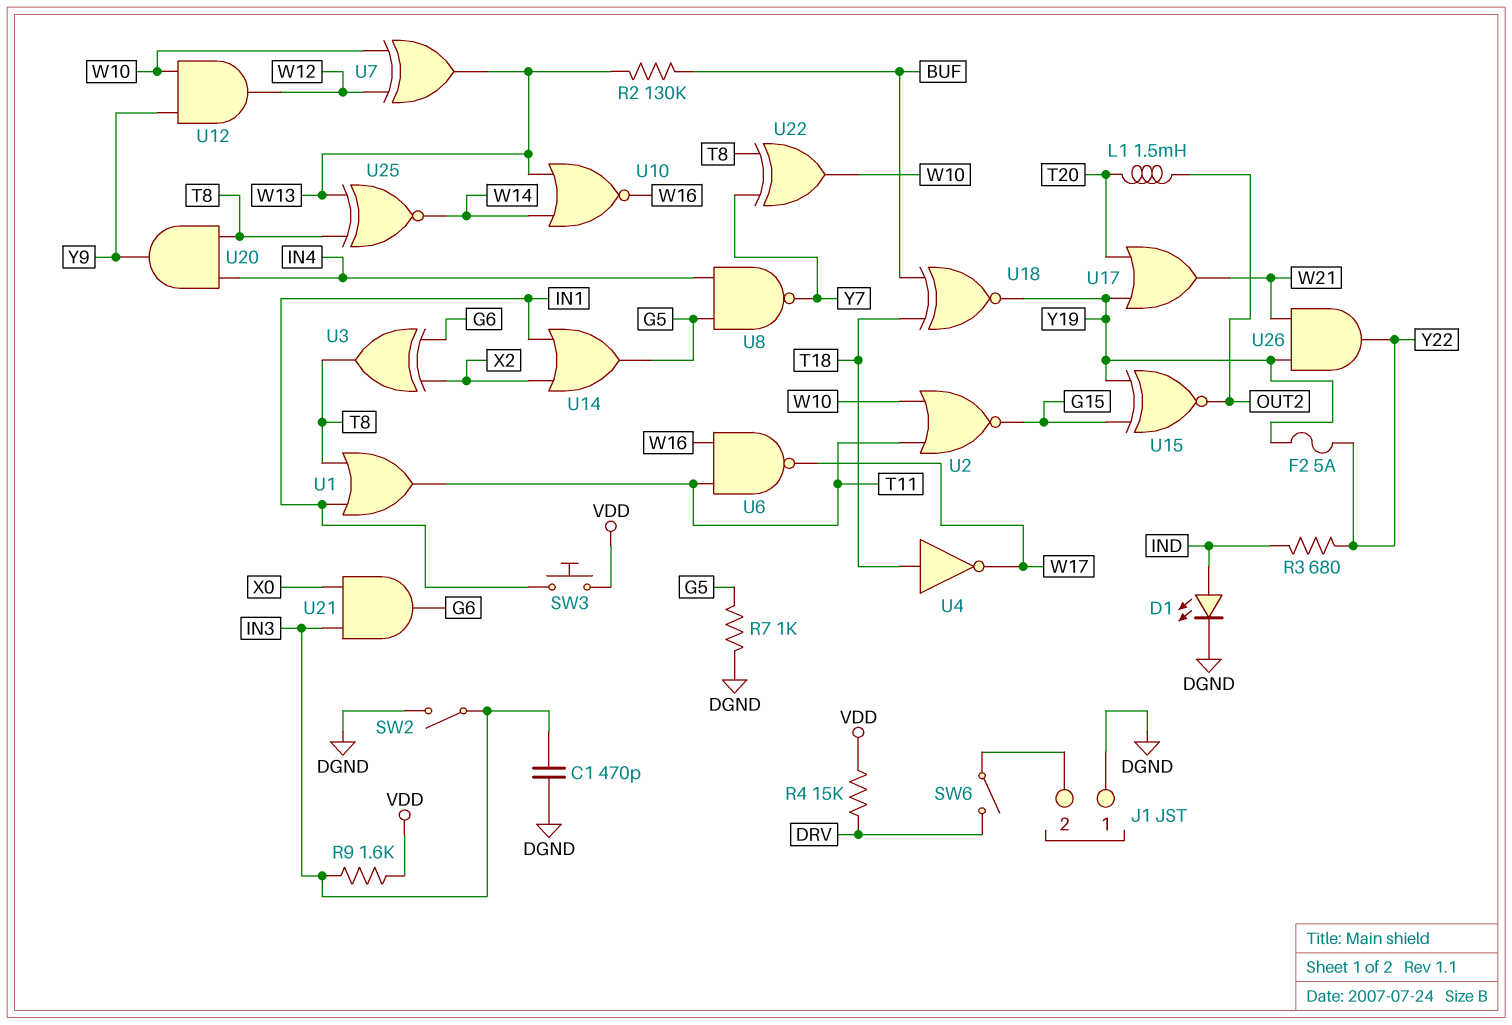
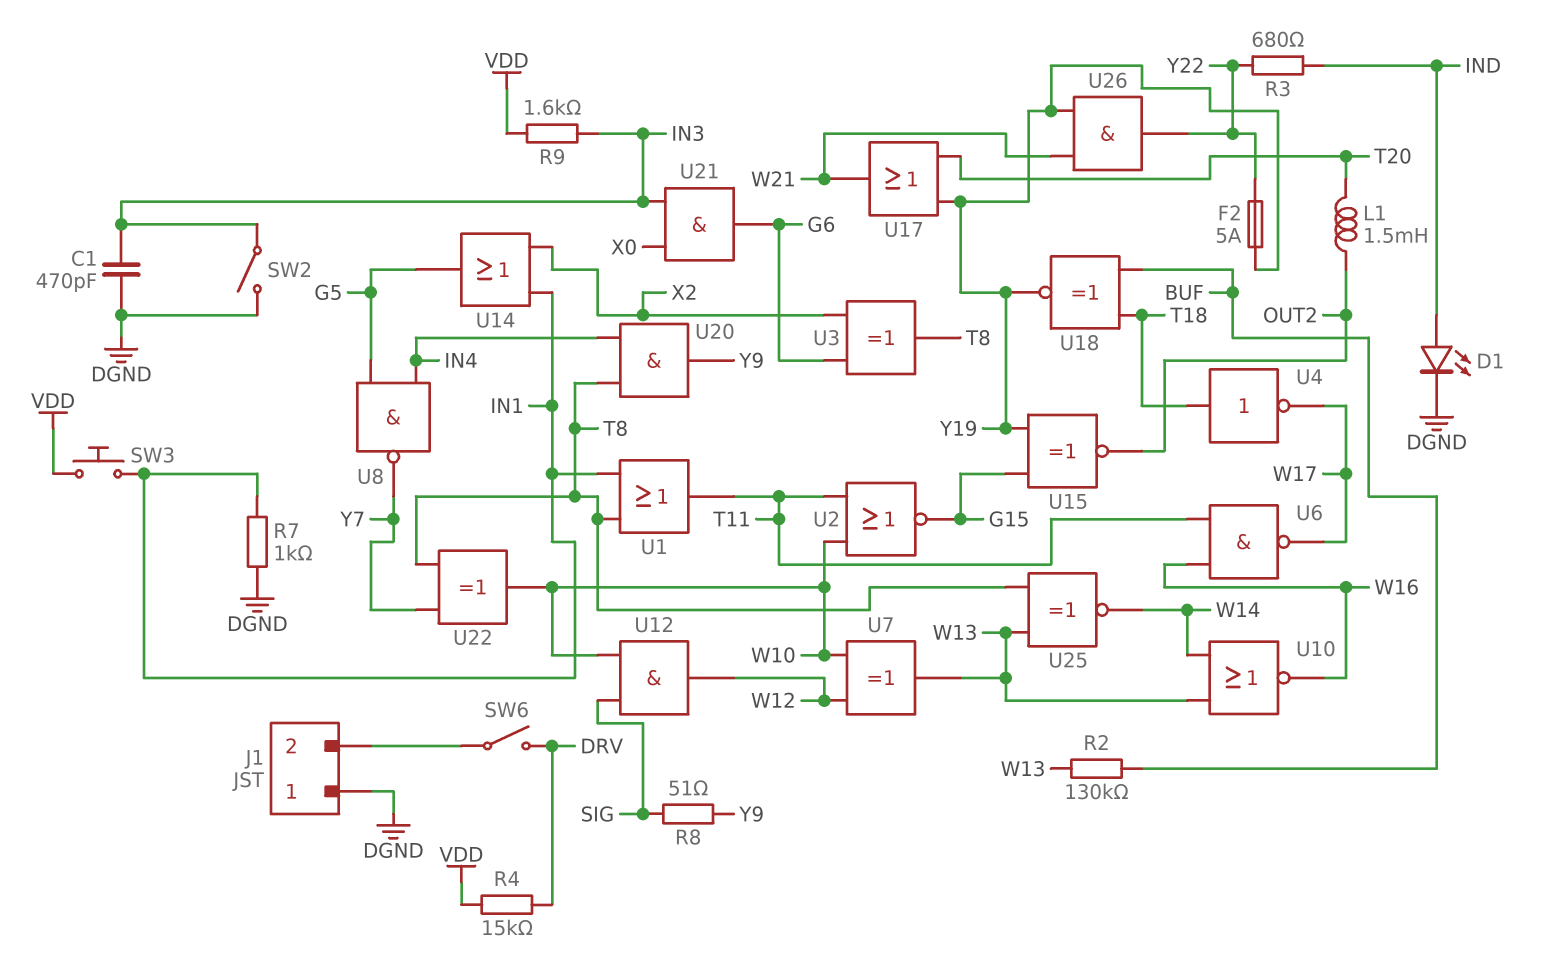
R7: 1k (DGND, G5) -> 1k (DGND, IN1)
R8: none -> 51 (SIG, Y9)
U12: AND (in W10, in Y9, out W12) -> AND (in SIG, in W10, out W12)

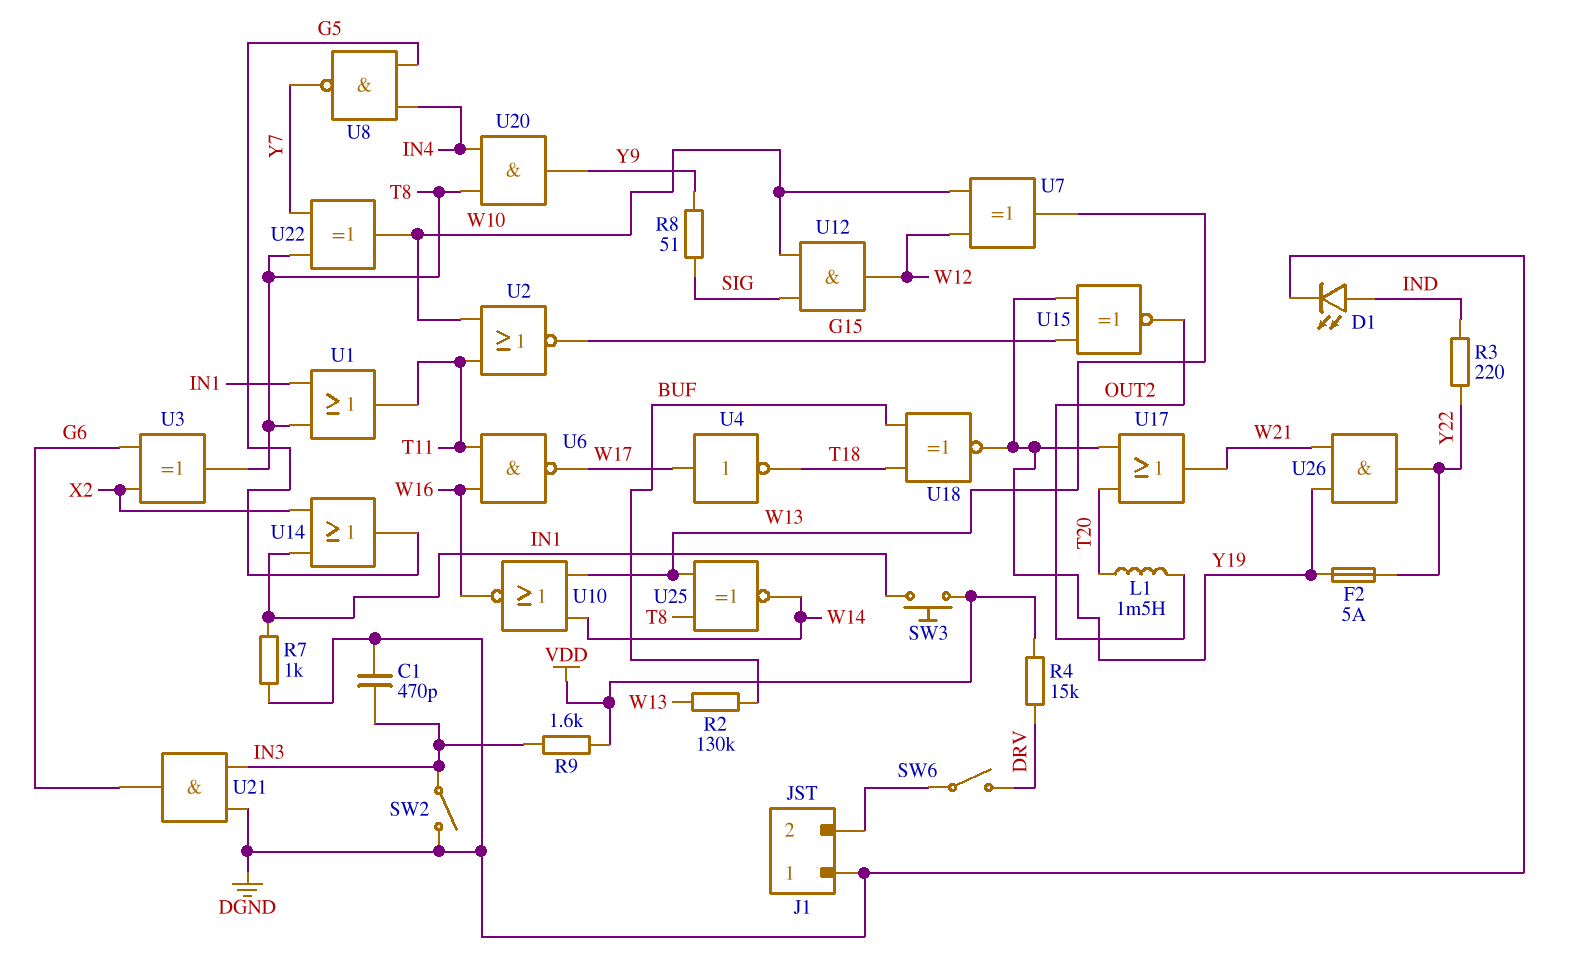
R3: 680 (IND, Y22) -> 220 (IND, Y22)
U4: NOT (in T18, out W17) -> NOT (in W17, out T18)
U21: AND (in IN3, in X0, out G6) -> AND (in DGND, in IN3, out G6)

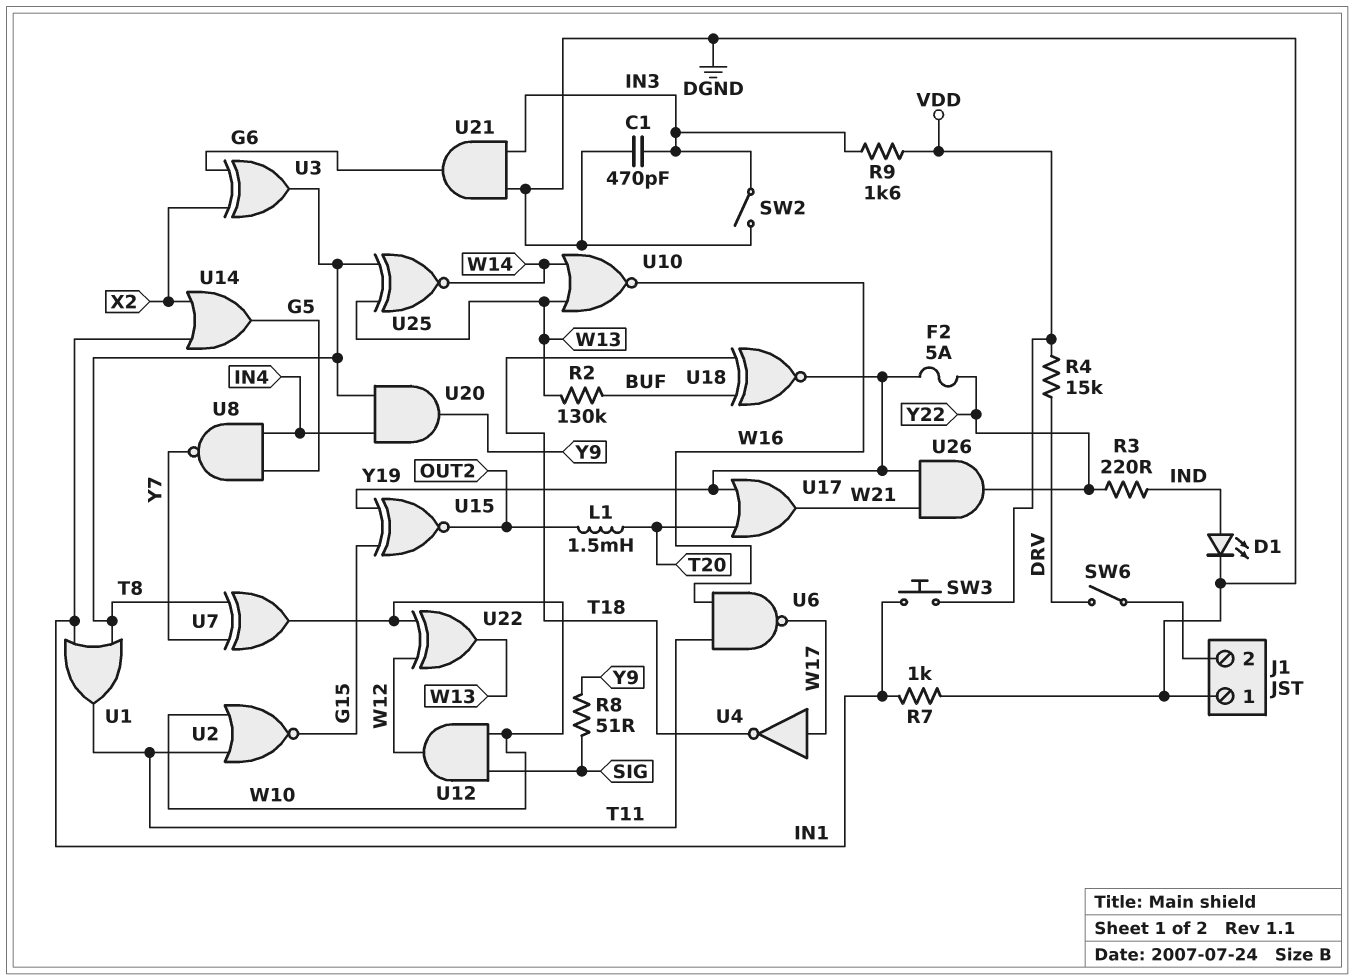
U7: XOR (in W10, in W12, out W13) -> XOR (in T8, in Y7, out W10)
U22: XOR (in T8, in Y7, out W10) -> XOR (in W10, in W12, out W13)

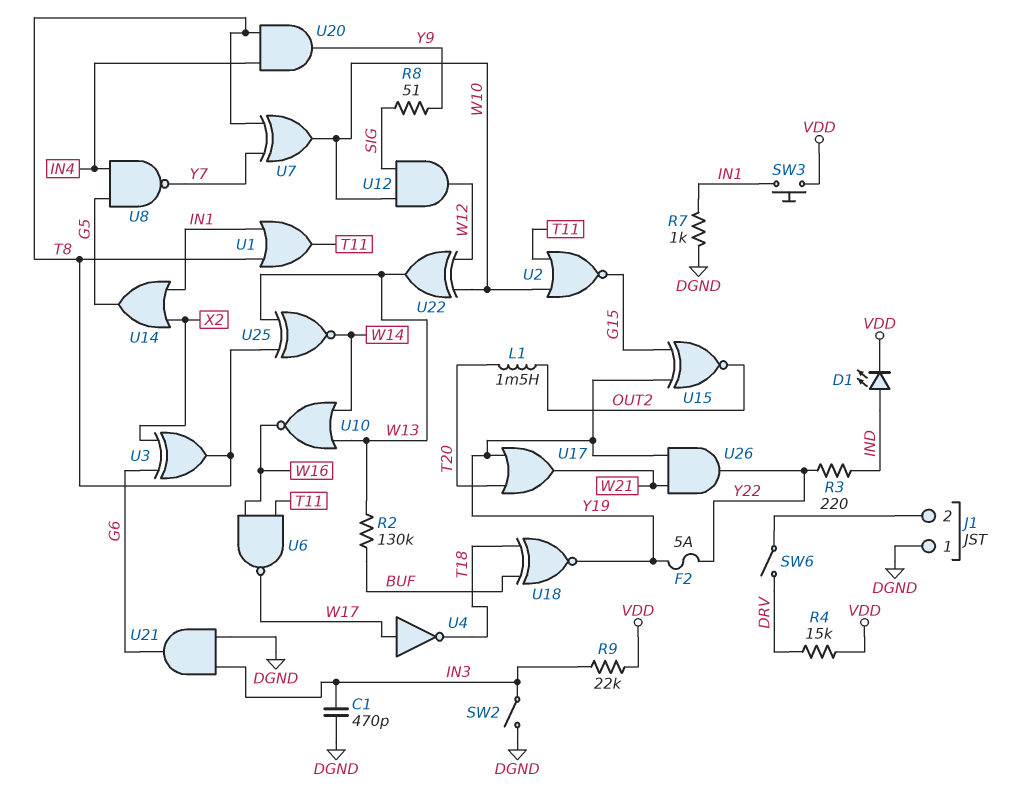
D1: LED (A IND, K DGND) -> LED (A IND, K VDD)
R9: 1.6k (IN3, VDD) -> 22k (IN3, VDD)

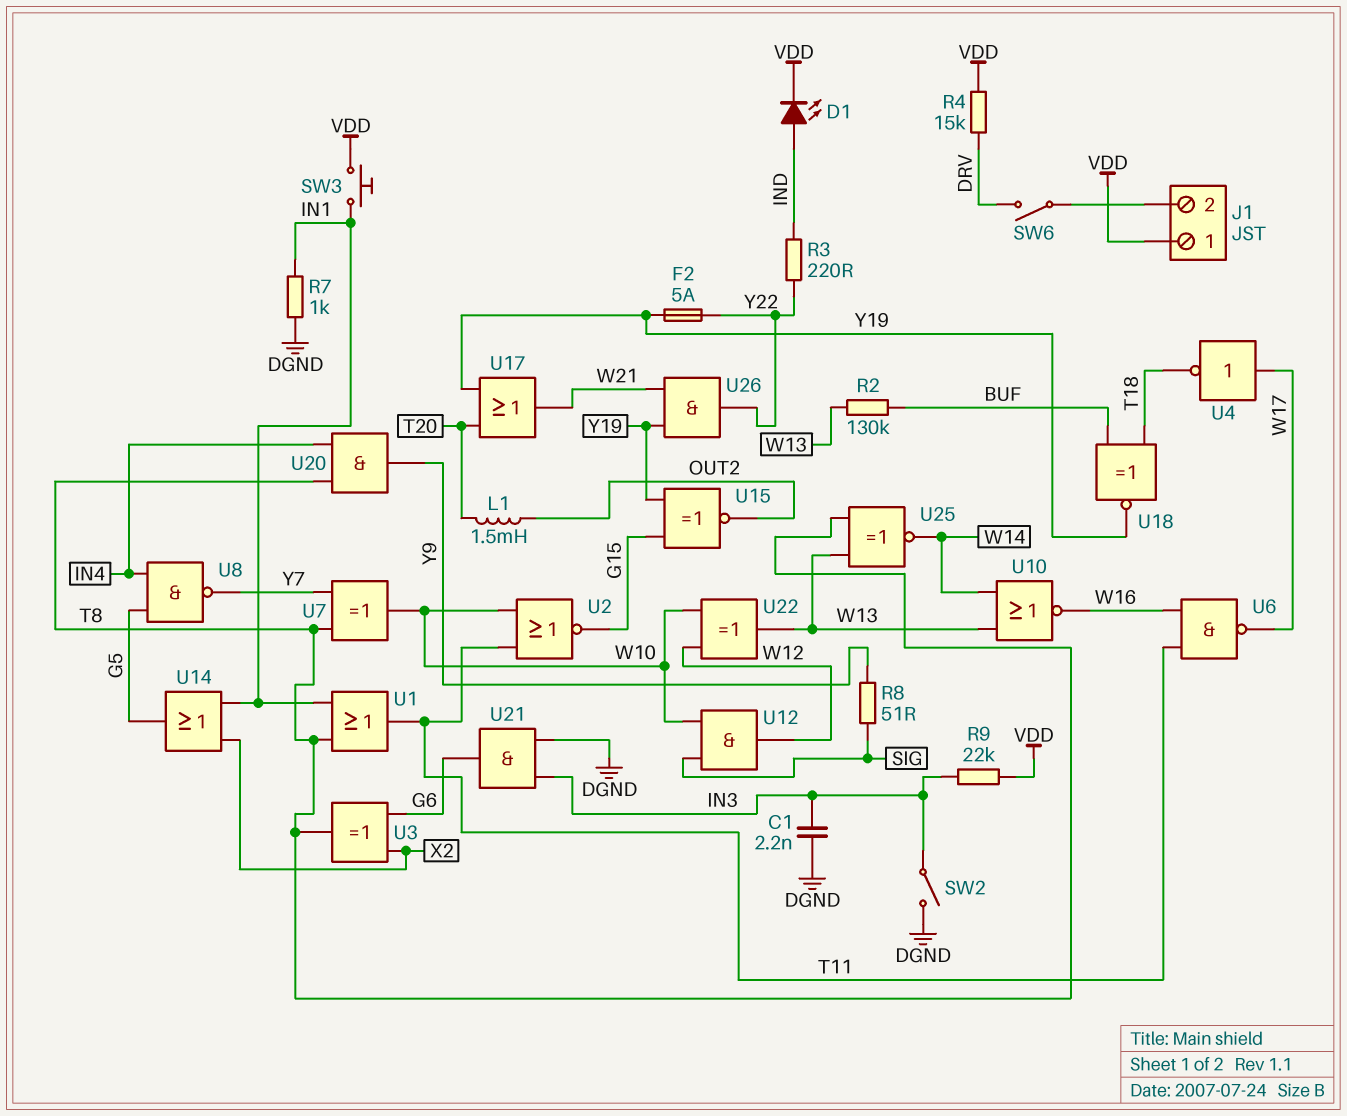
C1: 470pF (DGND, IN3) -> 2.2nF (DGND, IN3)
J1 pin 1: DGND -> VDD

